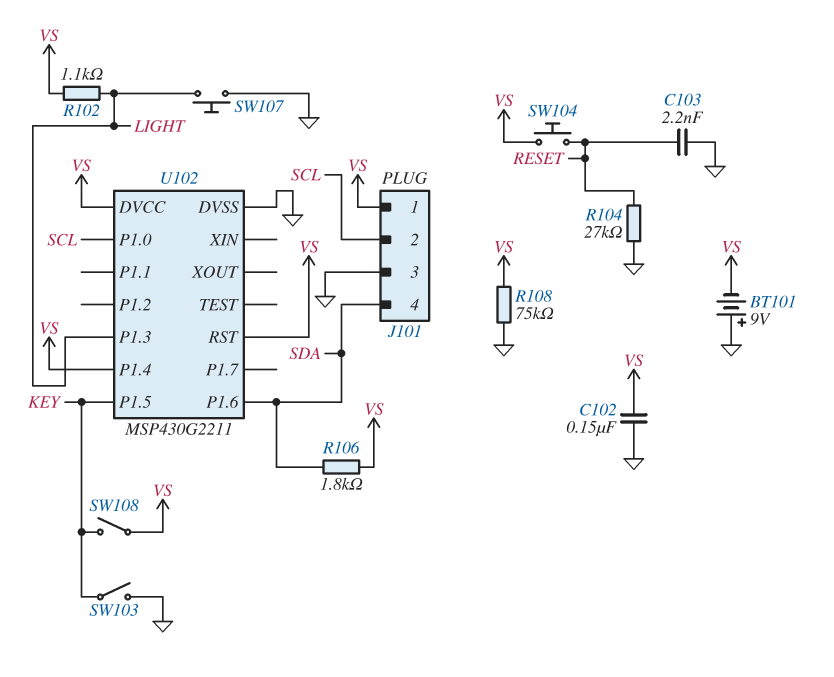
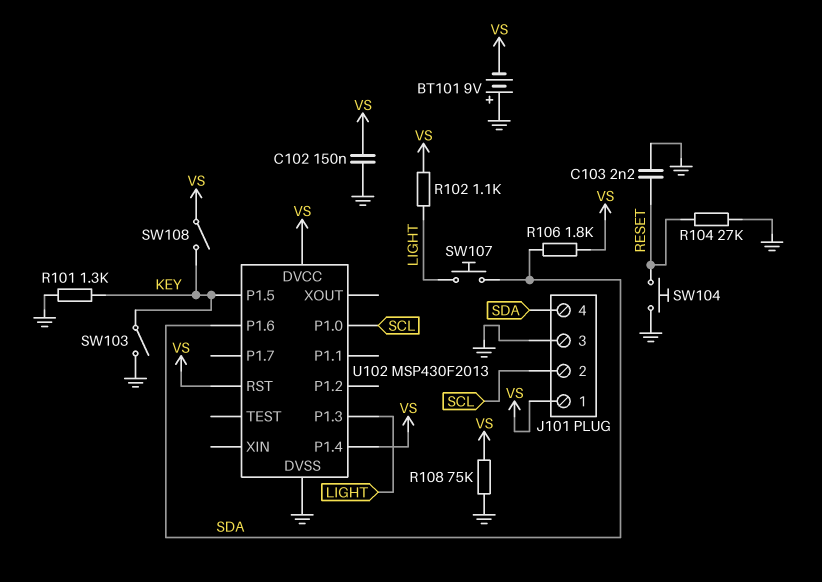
R101: none -> 1.3k (GND, KEY)
SW104: button (RESET, VS) -> button (GND, RESET)
SW107: button (GND, LIGHT) -> button (LIGHT, SDA)
U102: MSP430G2211 -> MSP430F2013

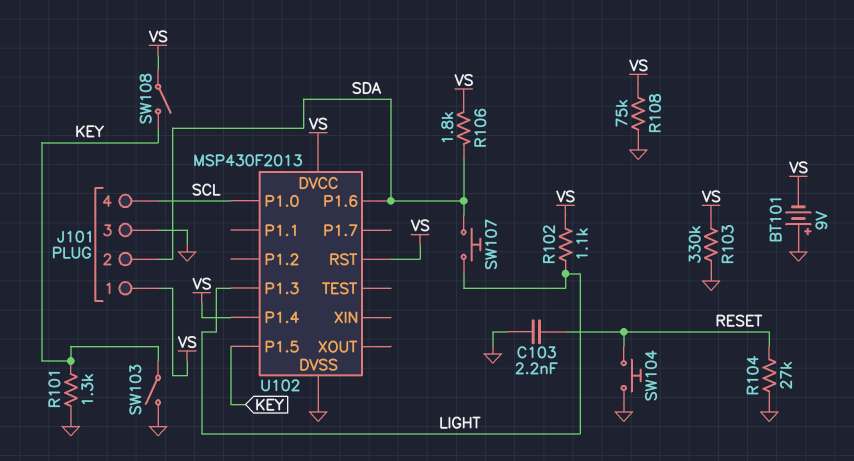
C102: 150nF (GND, VS) -> none
J101 pin 2: SCL -> SDA
J101 pin 4: SDA -> SCL
R103: none -> 330k (GND, VS)

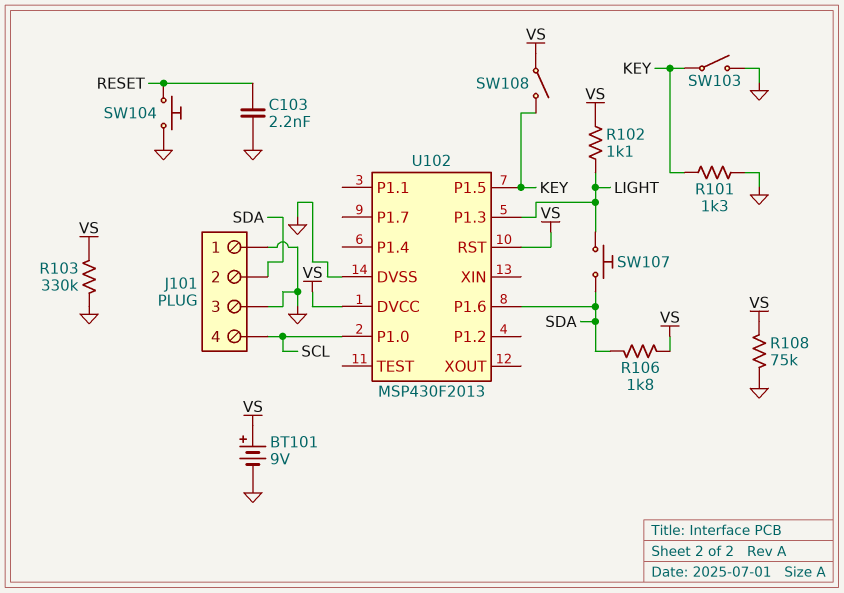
BT101: 9V (plus GND, minus VS) -> 9V (plus VS, minus GND)
J101 pin 1: VS -> GND
R104: 27k (GND, RESET) -> none
U102 pin P1.4: VS -> none

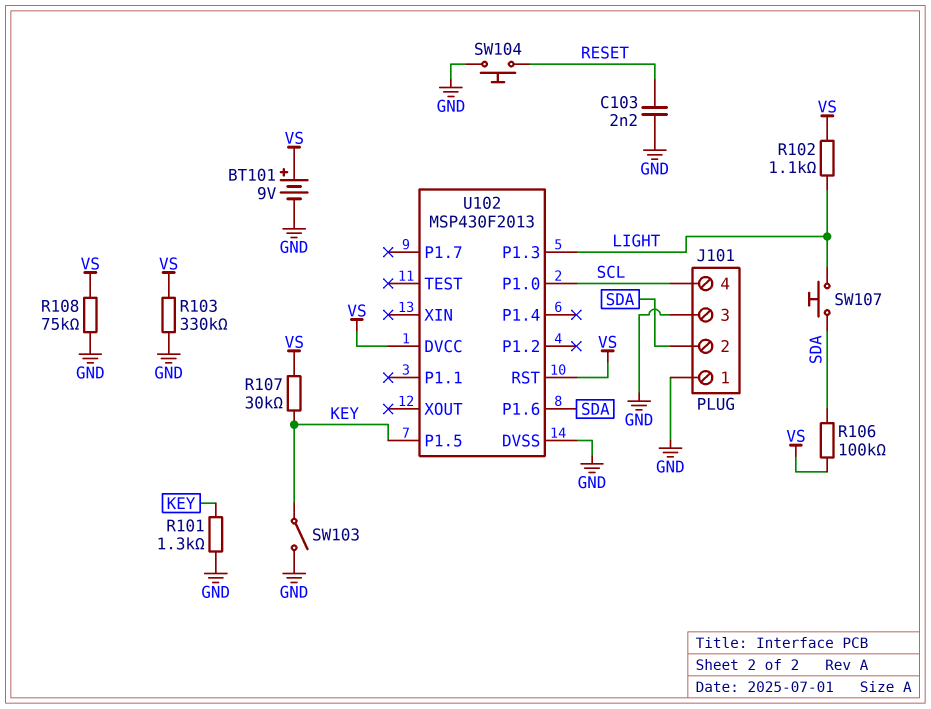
R106: 1.8k (SDA, VS) -> 100k (SDA, VS)
R107: none -> 30k (KEY, VS)
SW108: switch (KEY, VS) -> none

